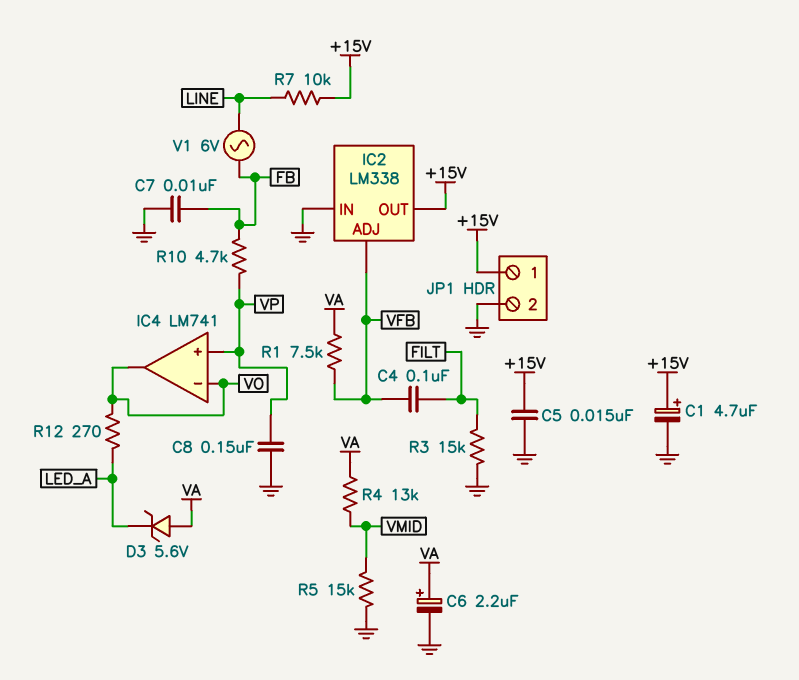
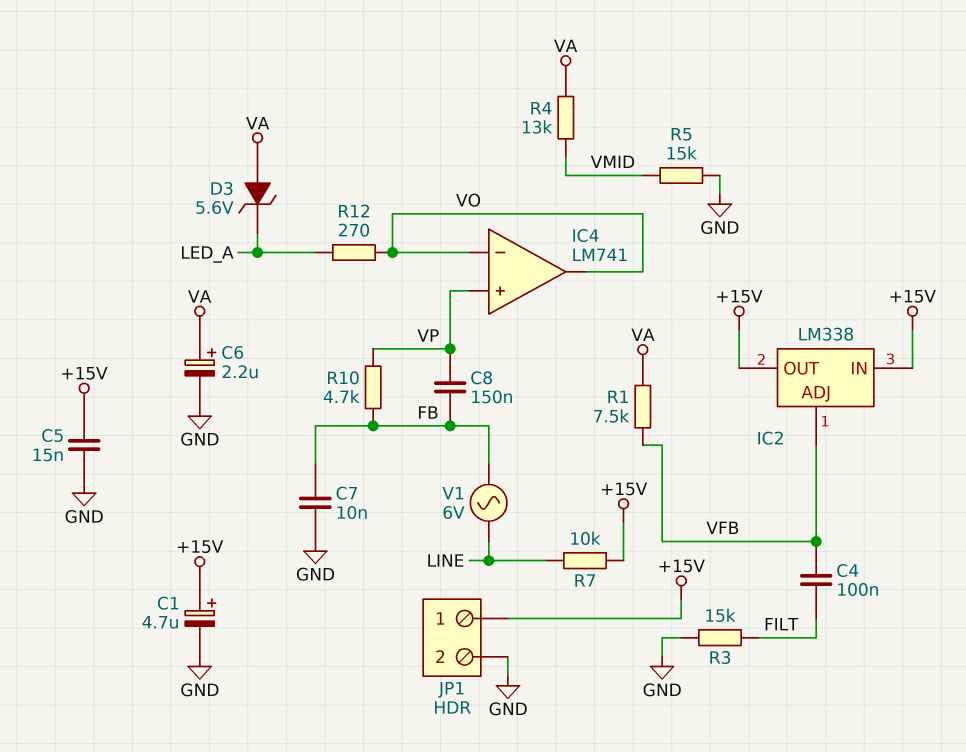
C8: 150nF (GND, VP) -> 150nF (FB, VP)
IC2 pin IN: GND -> +15V

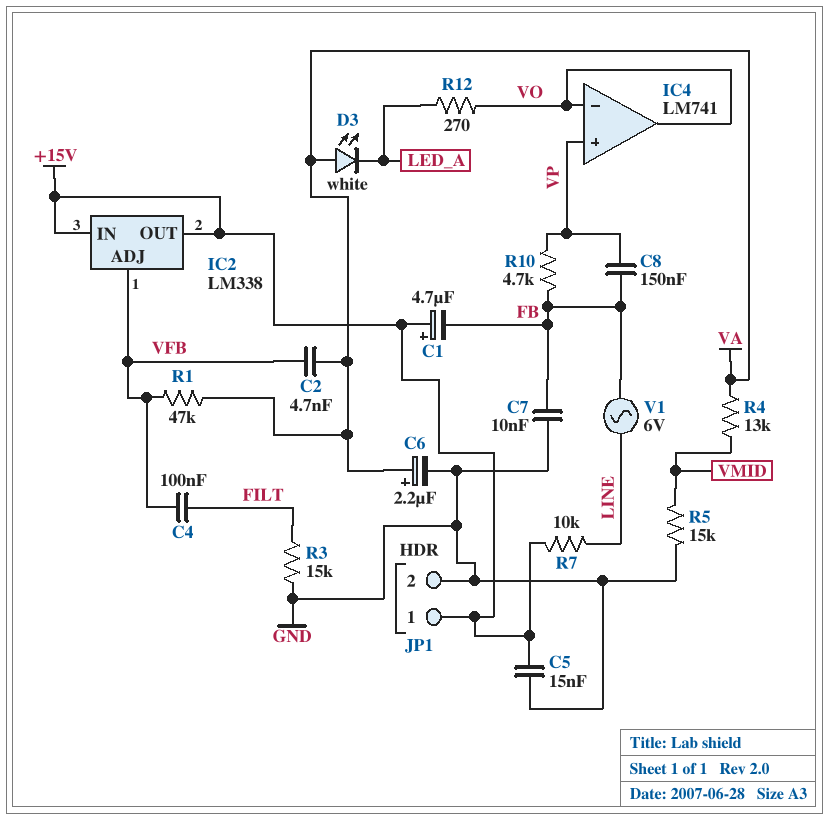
C1: 4.7uF (plus +15V, minus GND) -> 4.7uF (plus +15V, minus FB)
C2: none -> 4.7nF (VA, VFB)
D3: zener 5.6V (A VA, K LED_A) -> LED white (A VA, K LED_A)
R1: 7.5k (VA, VFB) -> 47k (VA, VFB)

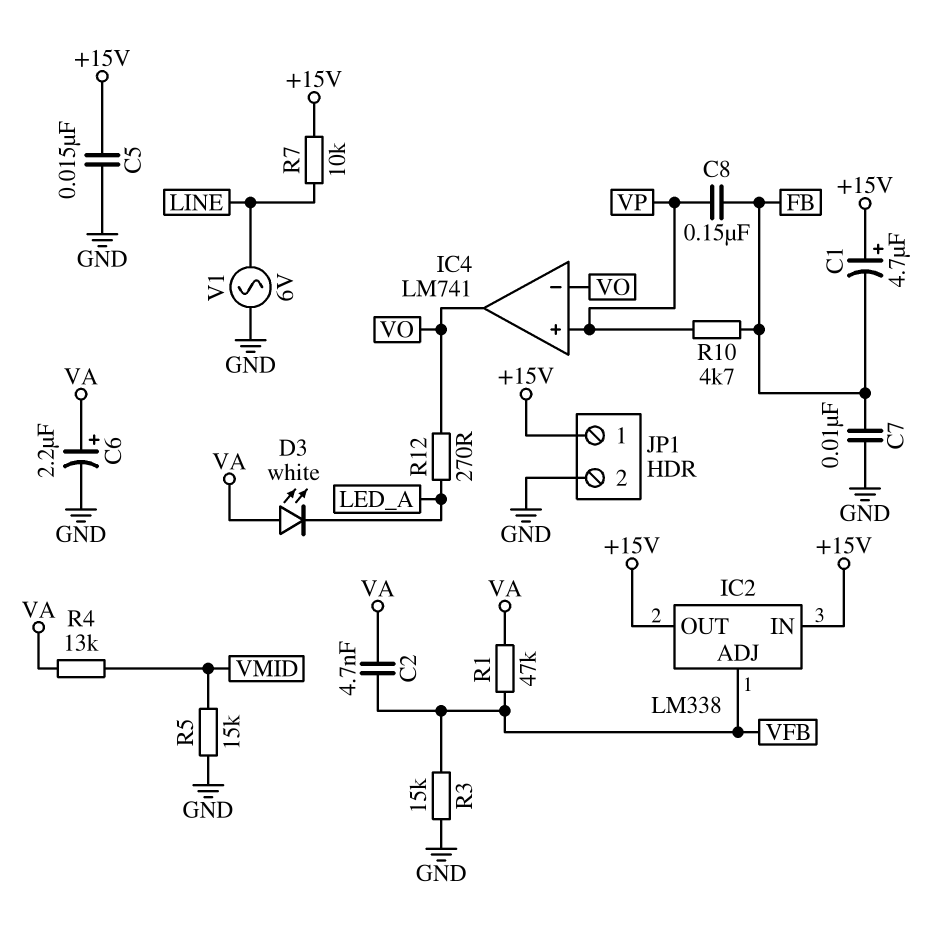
C4: 100nF (FILT, VFB) -> none
R3: 15k (FILT, GND) -> 15k (GND, VFB)
V1: AC 6V (FB, LINE) -> AC 6V (GND, LINE)

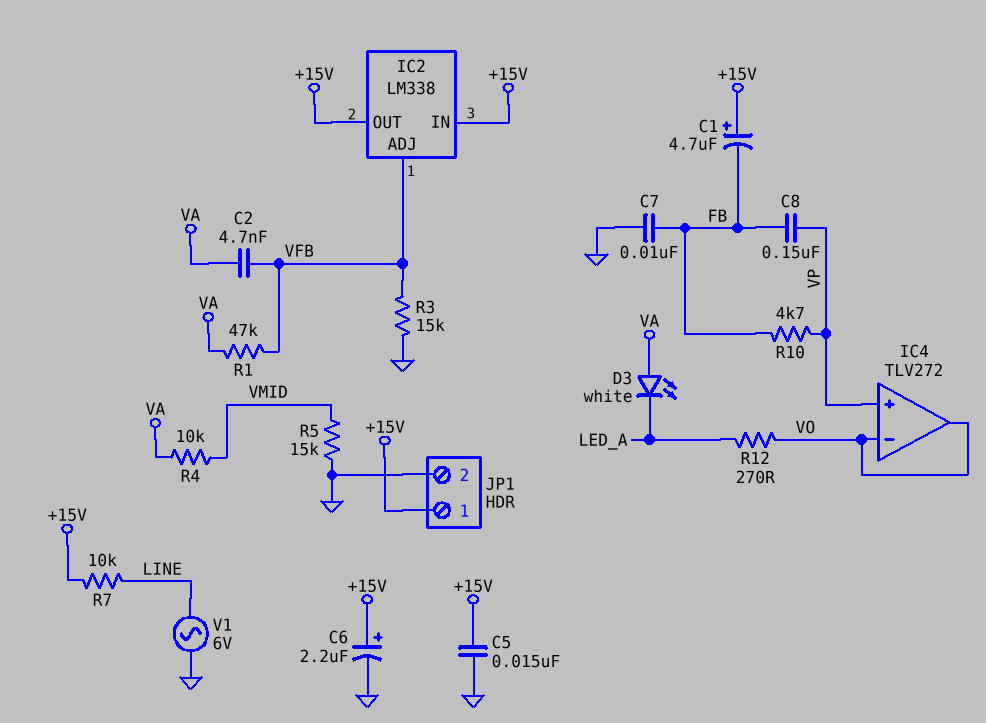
C6: 2.2uF (plus VA, minus GND) -> 2.2uF (plus +15V, minus GND)
IC4: LM741 -> TLV272
R4: 13k (VA, VMID) -> 10k (VA, VMID)

